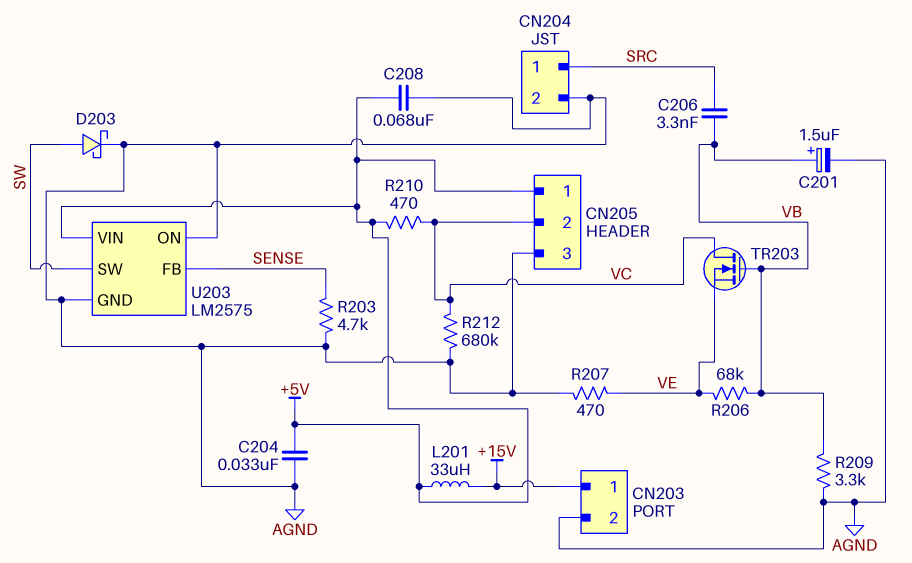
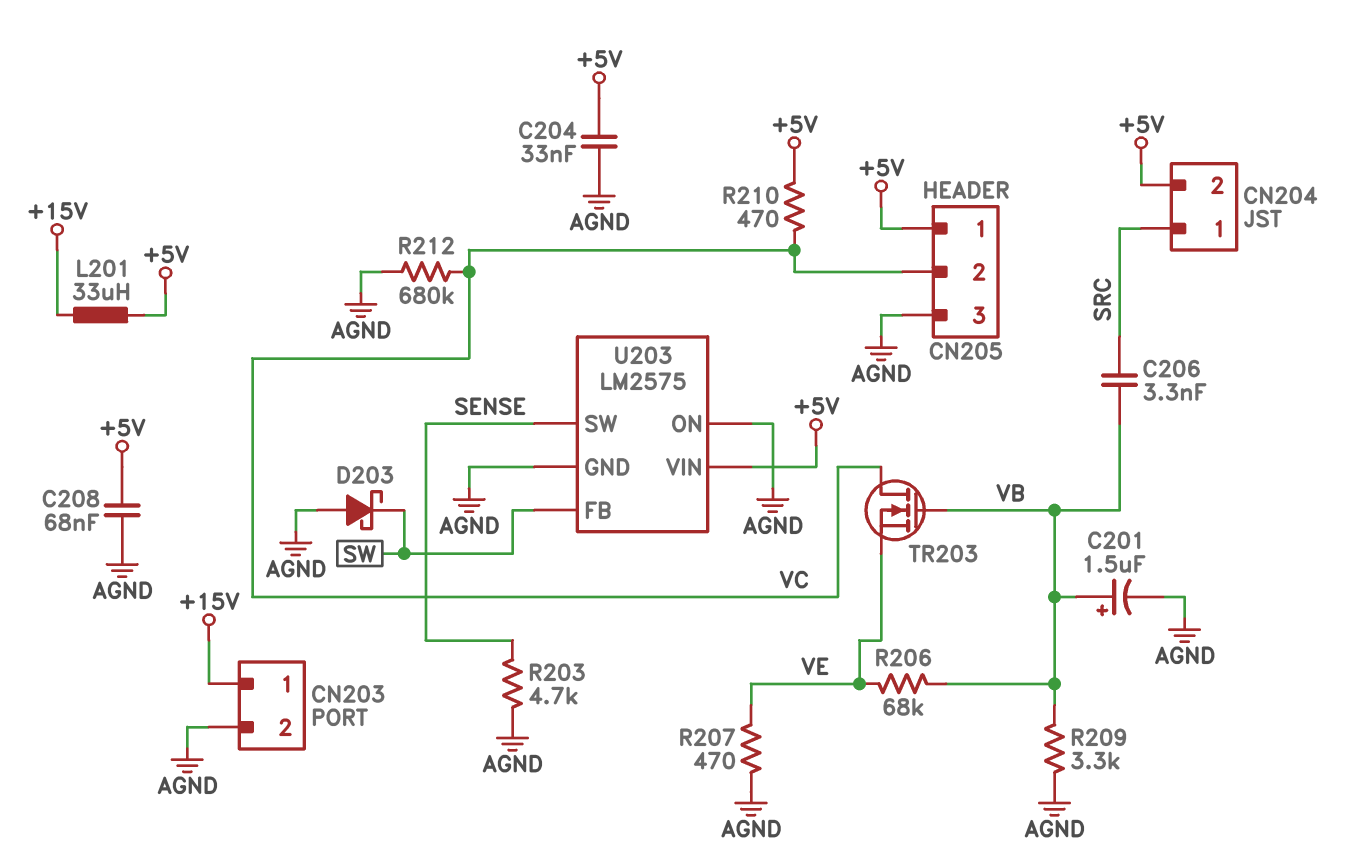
CN204 pin 2: AGND -> +5V
D203: schottky (A SW, K AGND) -> schottky (A AGND, K SW)
U203 pin FB: SENSE -> SW
U203 pin SW: SW -> SENSE

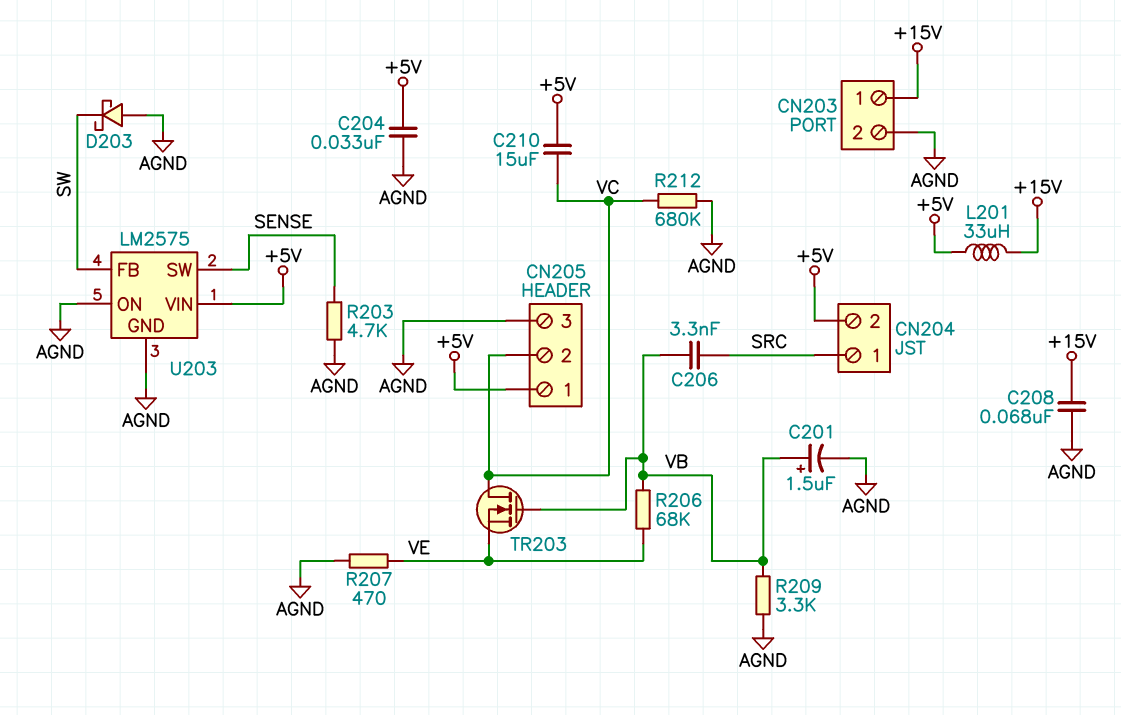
C208: 68nF (+5V, AGND) -> 68nF (+15V, AGND)
C210: none -> 15uF (+5V, VC)
R210: 470 (+5V, VC) -> none

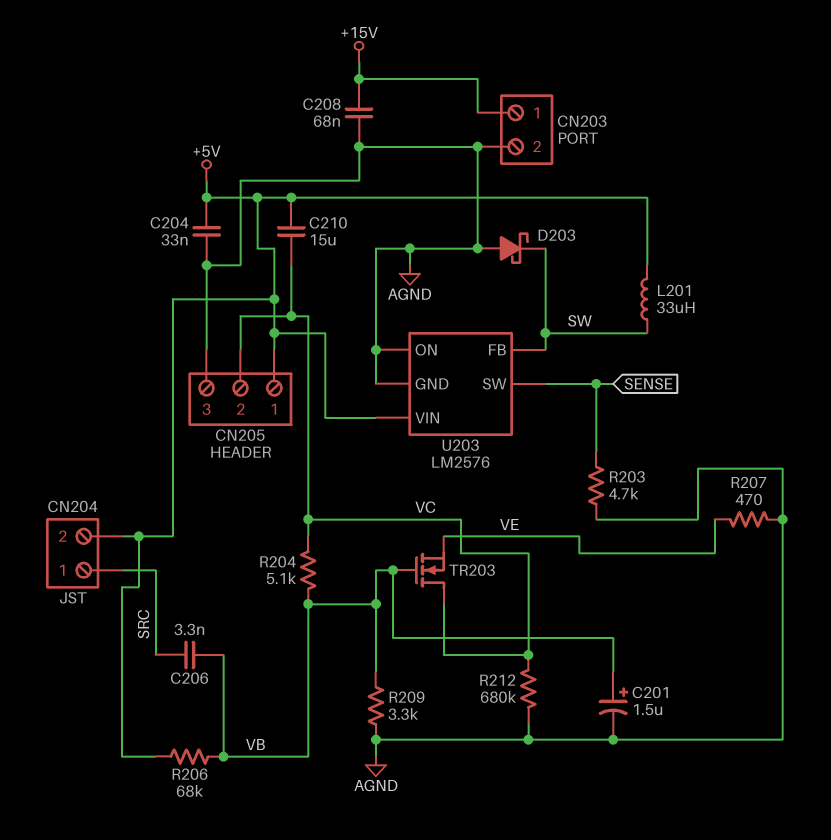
L201: 33uH (+5V, +15V) -> 33uH (+5V, SW)
R204: none -> 5.1k (VB, VC)
R206: 68k (VB, VE) -> 68k (+5V, VB)
U203: LM2575 -> LM2576

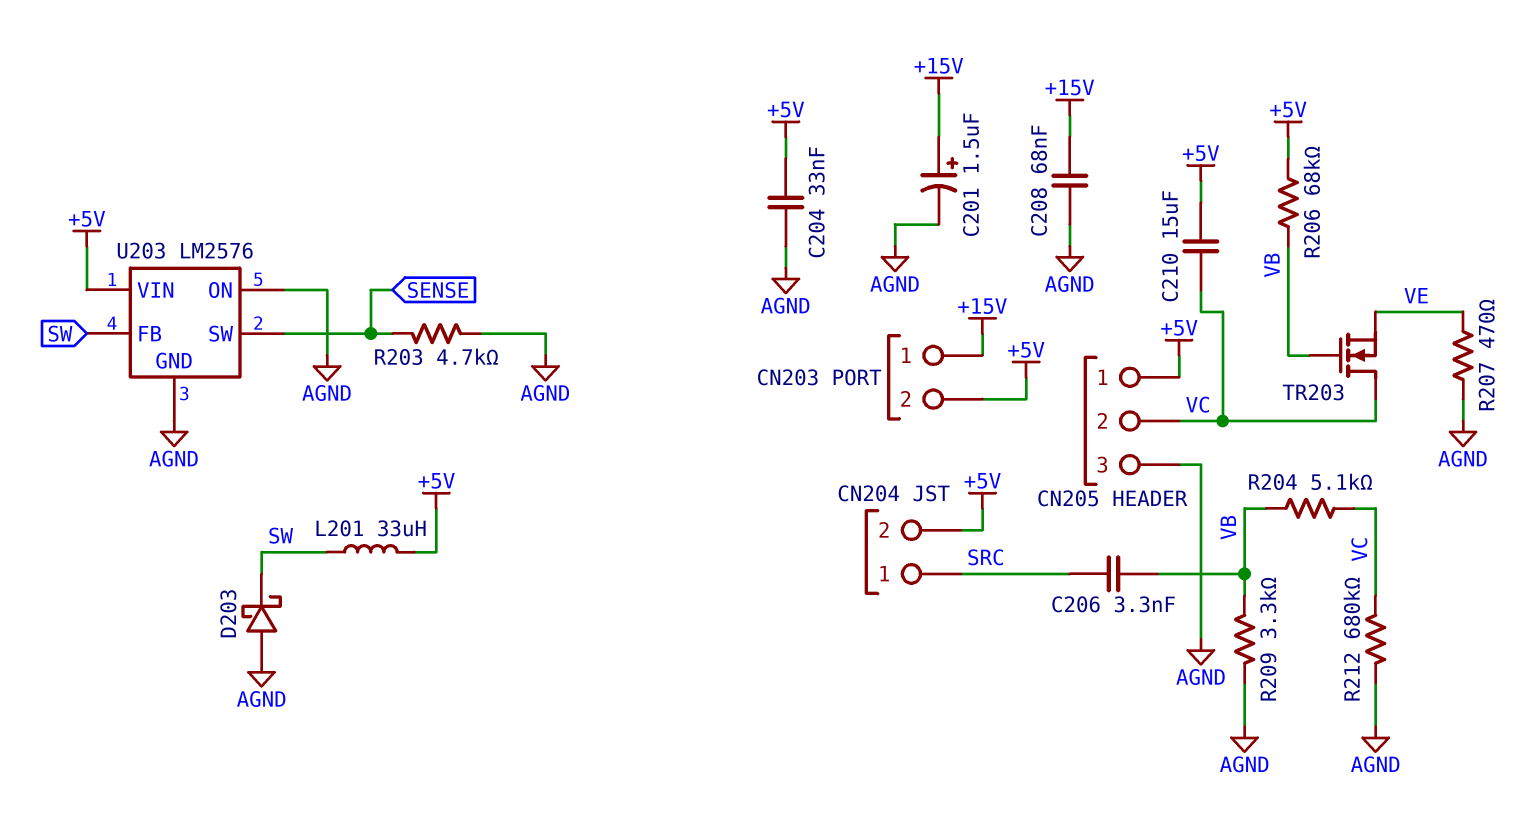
C201: 1.5uF (plus VB, minus AGND) -> 1.5uF (plus +15V, minus AGND)
CN203 pin 2: AGND -> +5V

